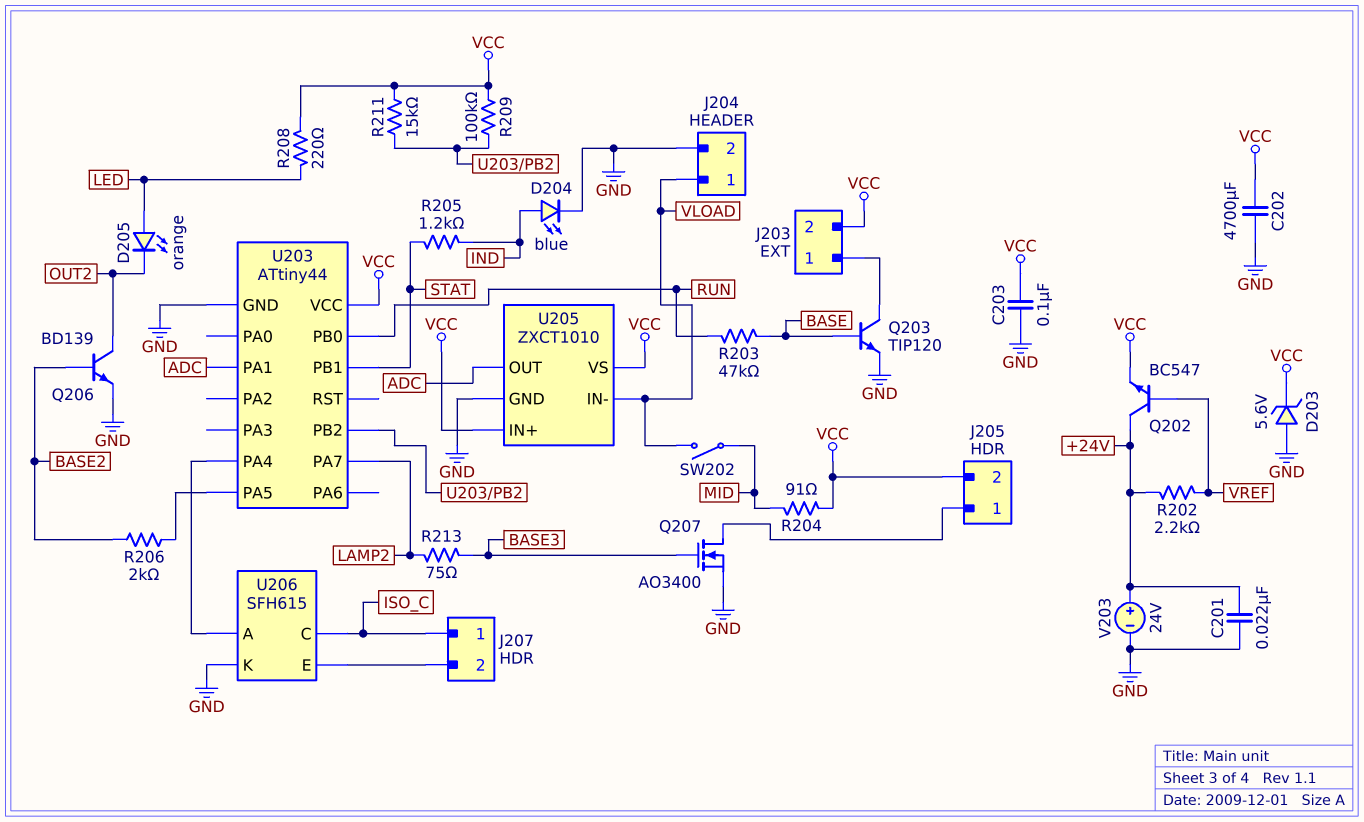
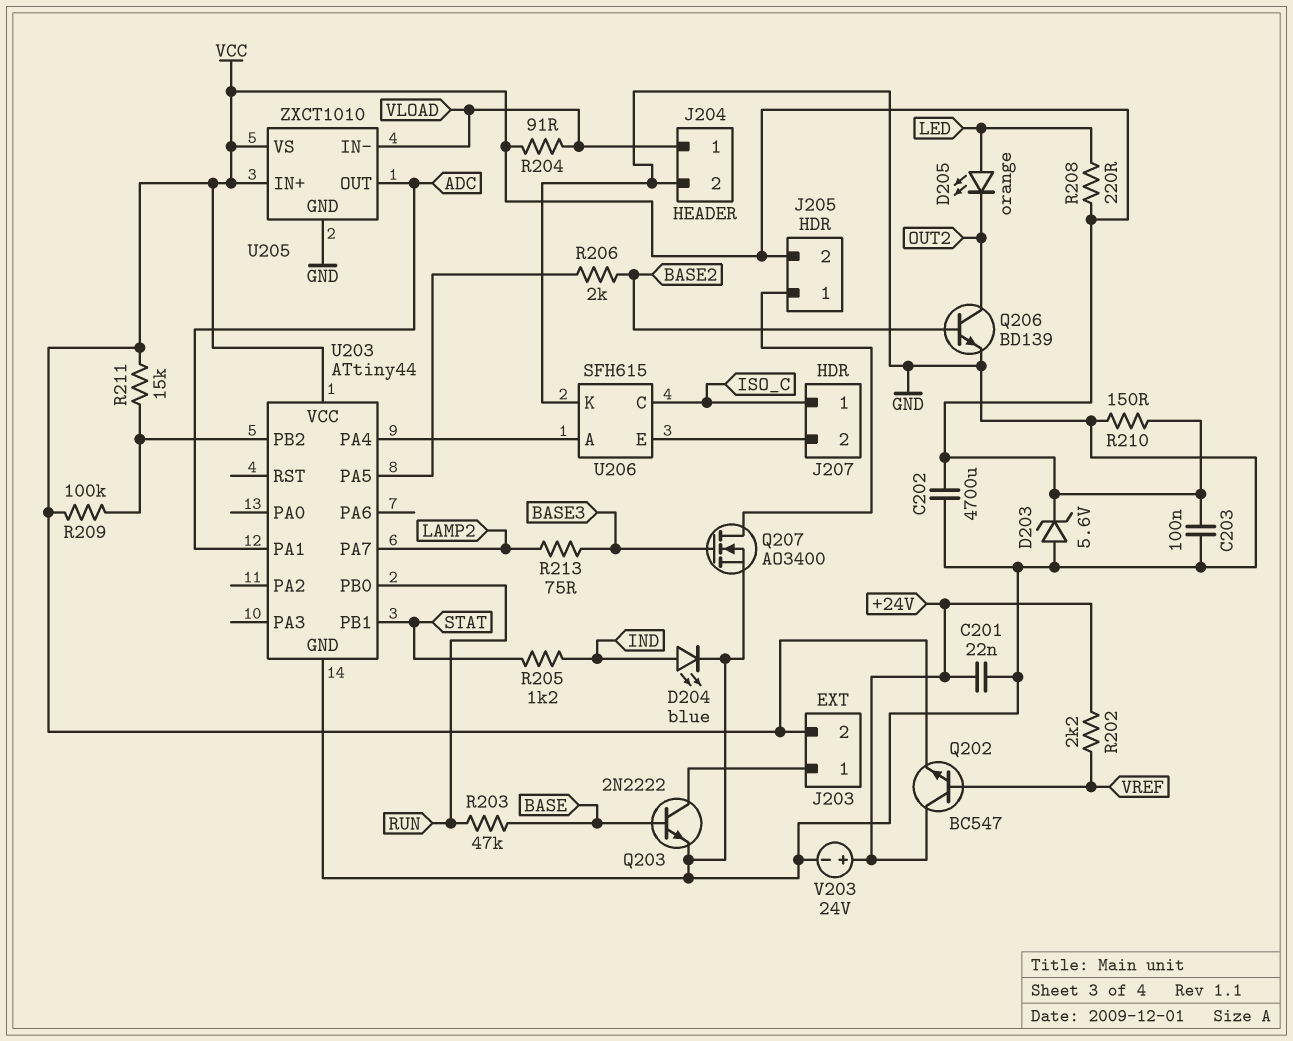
Q203: NPN TIP120 (B BASE, C J203/1, E GND) -> NPN 2N2222 (B BASE, C J203/1, E GND)
R204: 91 (MID, VCC) -> 91 (VCC, VLOAD)
R210: none -> 150 (GND, VCC)
SW202: switch (MID, VLOAD) -> none

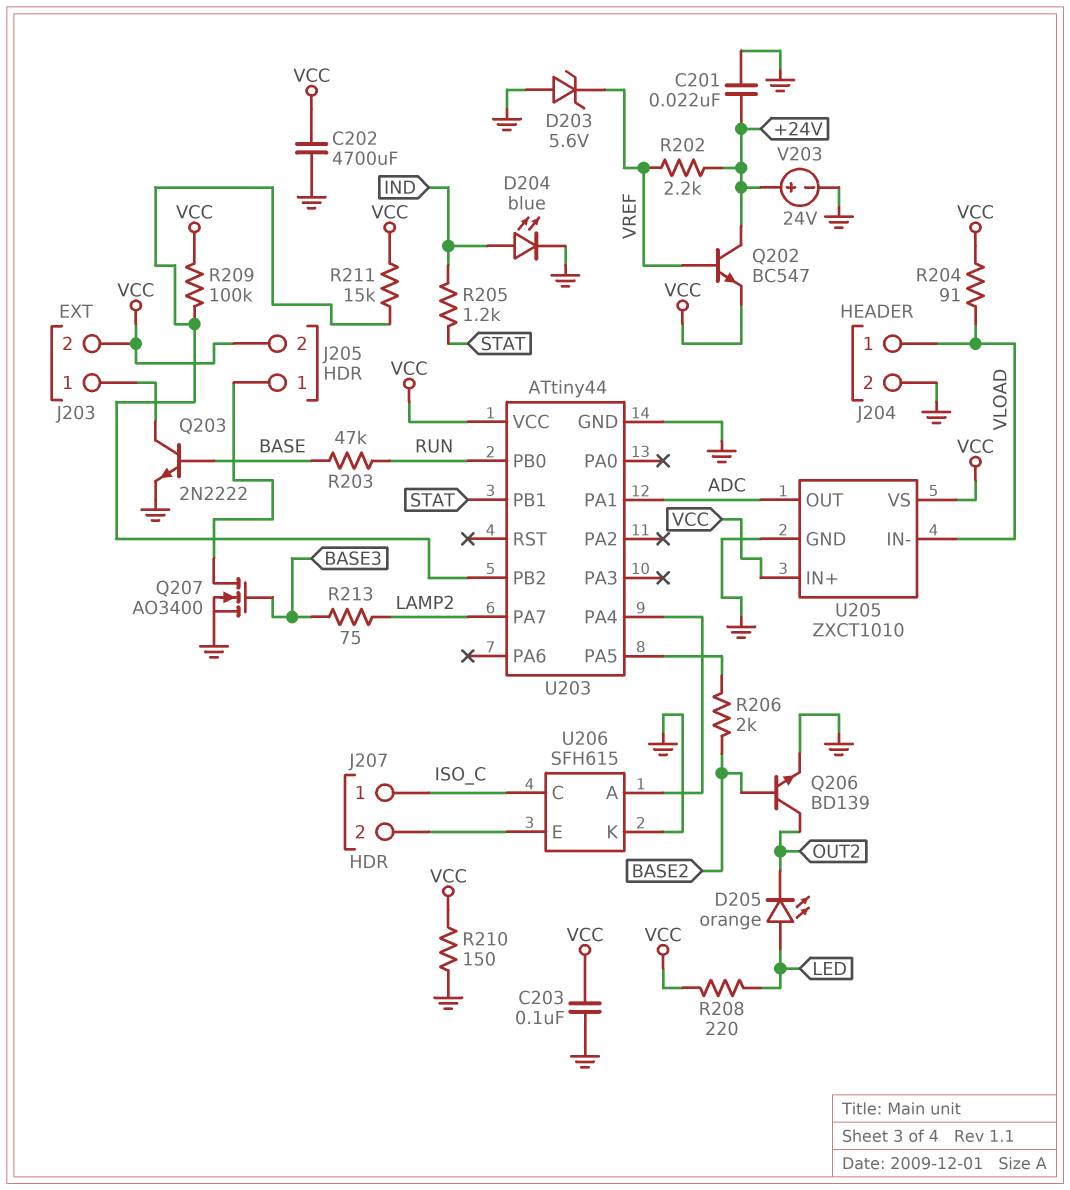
D203: zener 5.6V (A GND, K VCC) -> zener 5.6V (A GND, K VREF)

